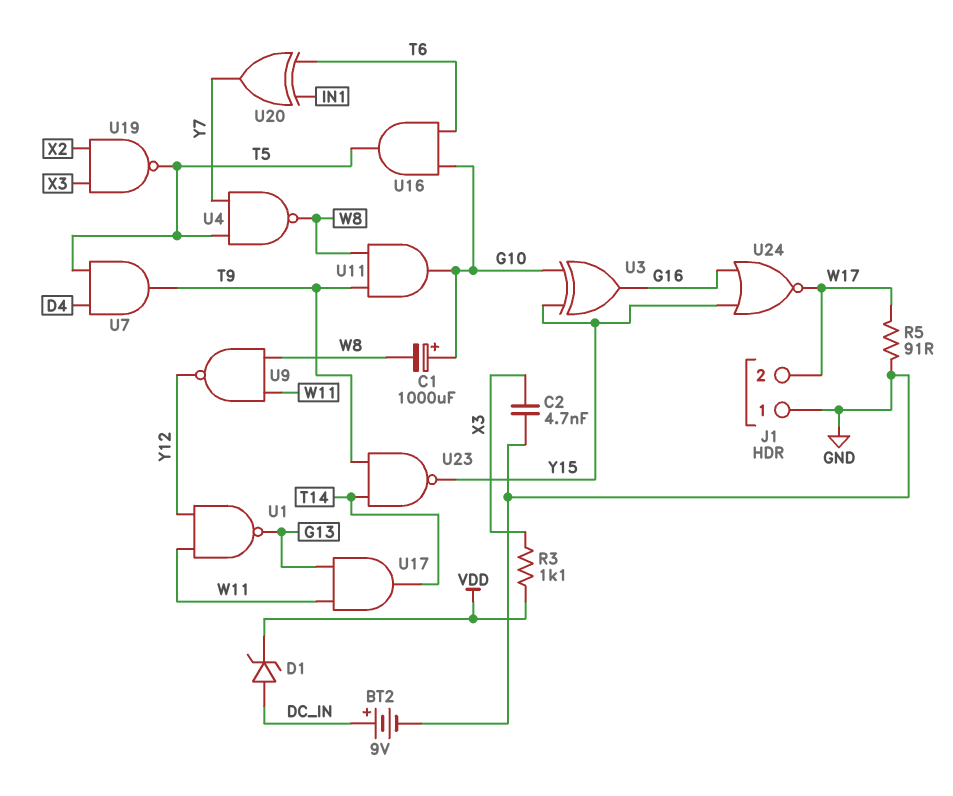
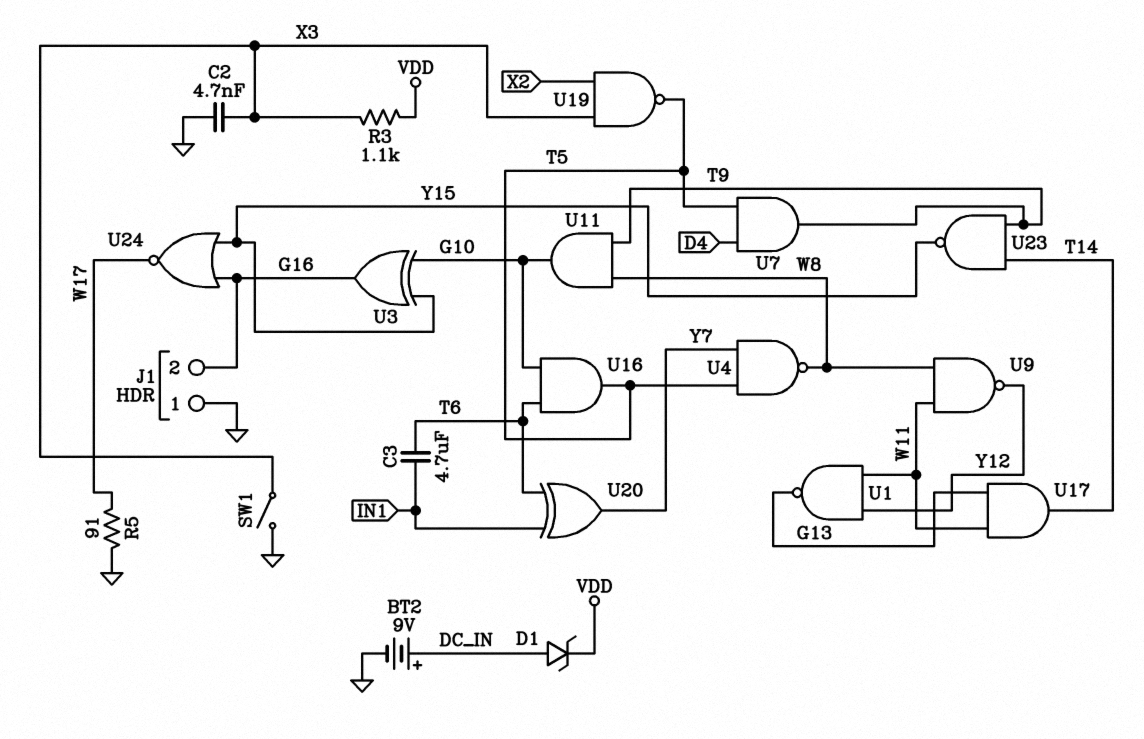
C1: 1000uF (plus G10, minus W8) -> none
C3: none -> 4.7uF (IN1, T6)
J1 pin 2: W17 -> G16
SW1: none -> switch (GND, X3)

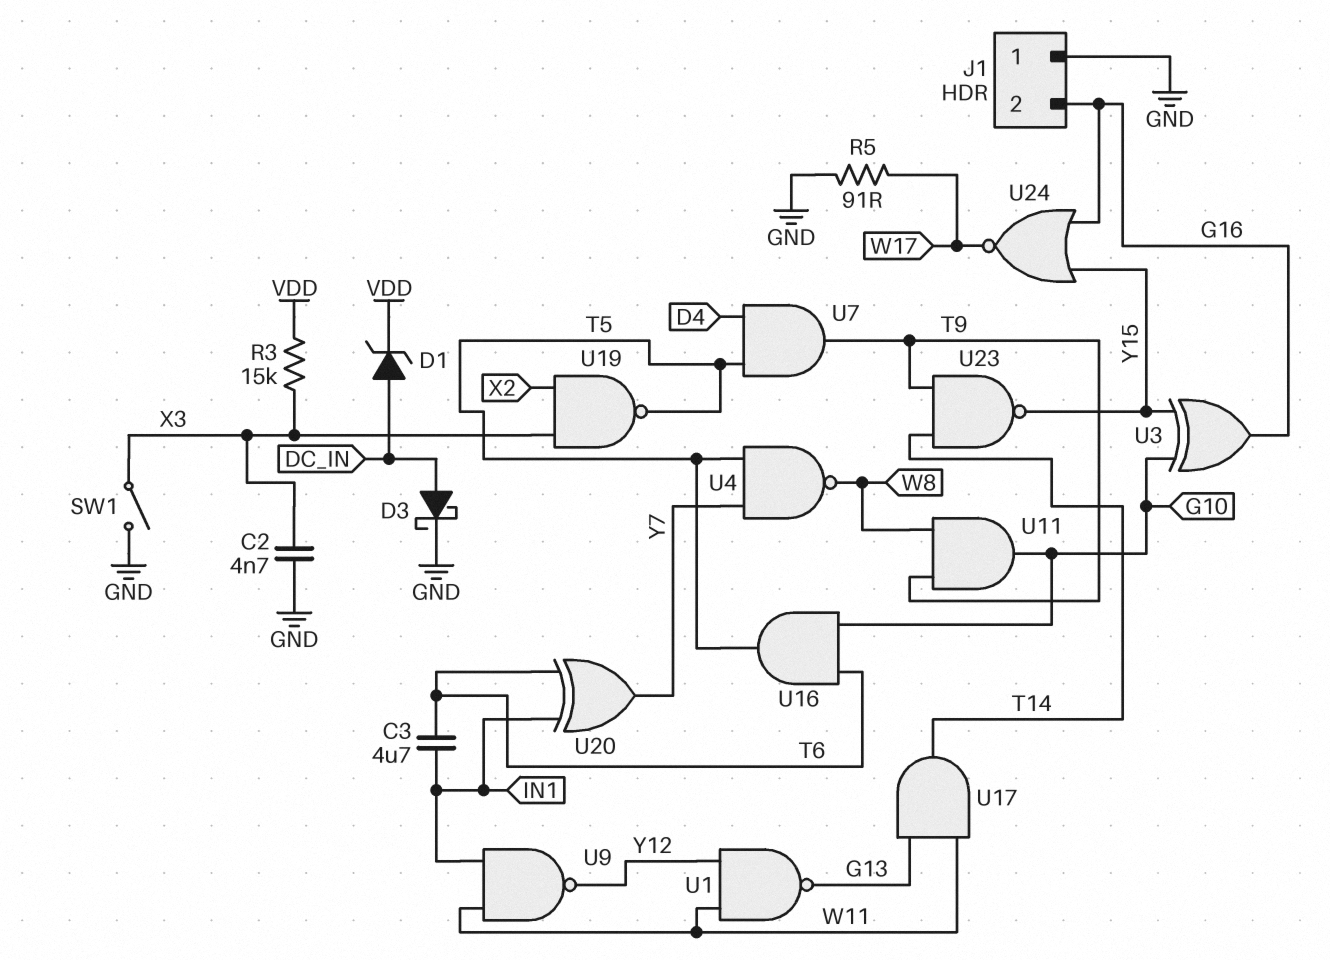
BT2: 9V (plus DC_IN, minus GND) -> none
D3: none -> schottky (A DC_IN, K GND)
R3: 1.1k (VDD, X3) -> 15k (VDD, X3)
U9: NAND (in W8, in W11, out Y12) -> NAND (in IN1, in W11, out Y12)

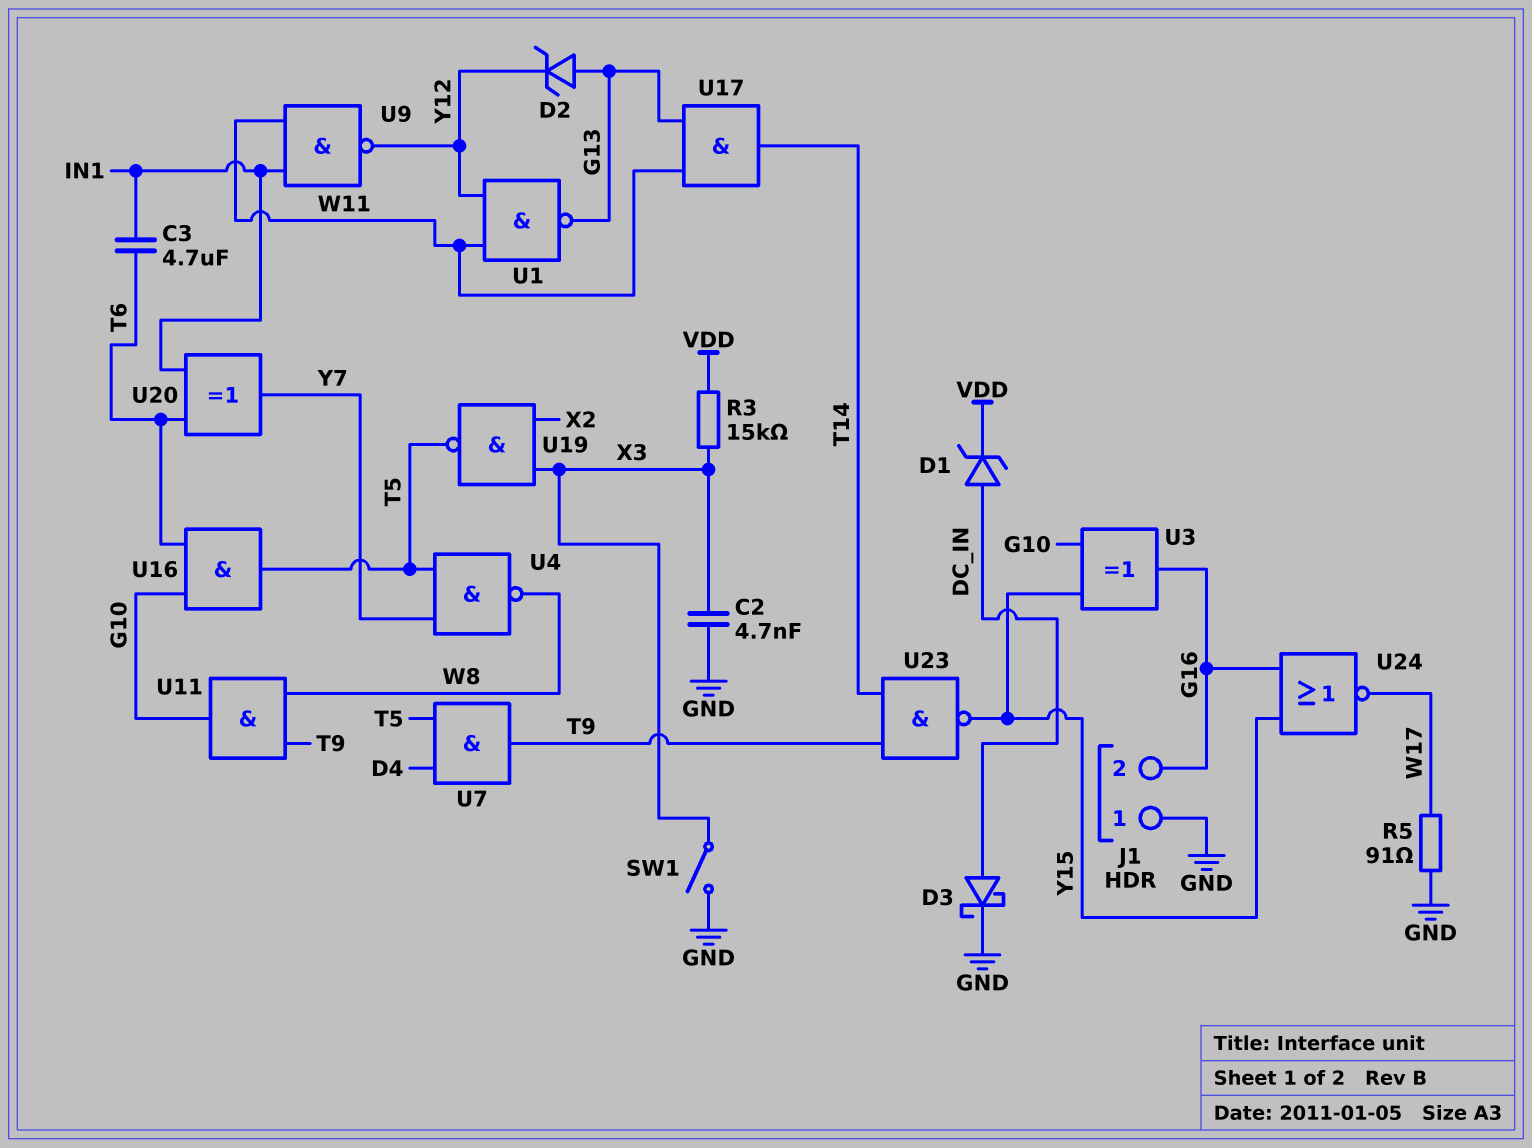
D2: none -> zener (A G13, K Y12)

